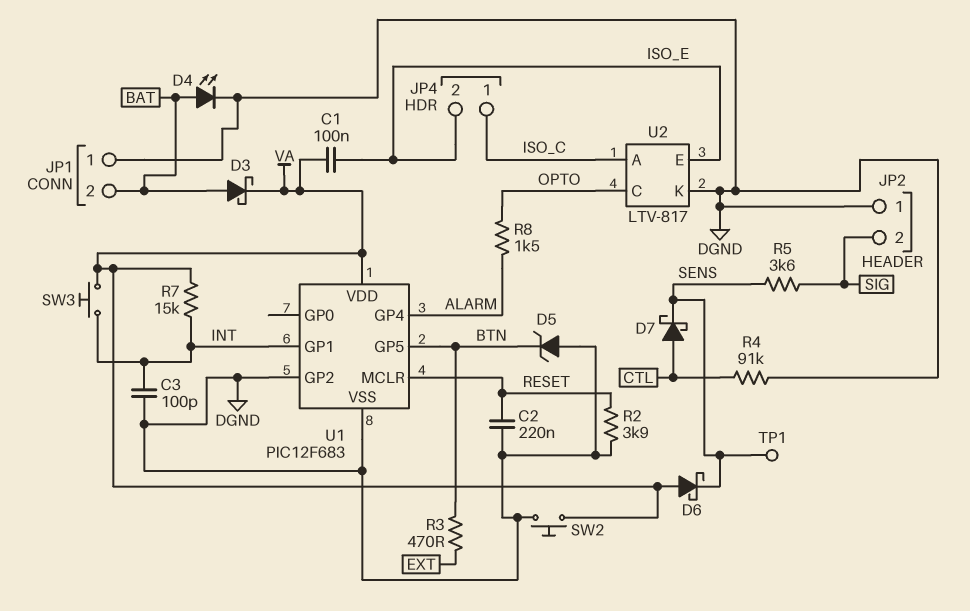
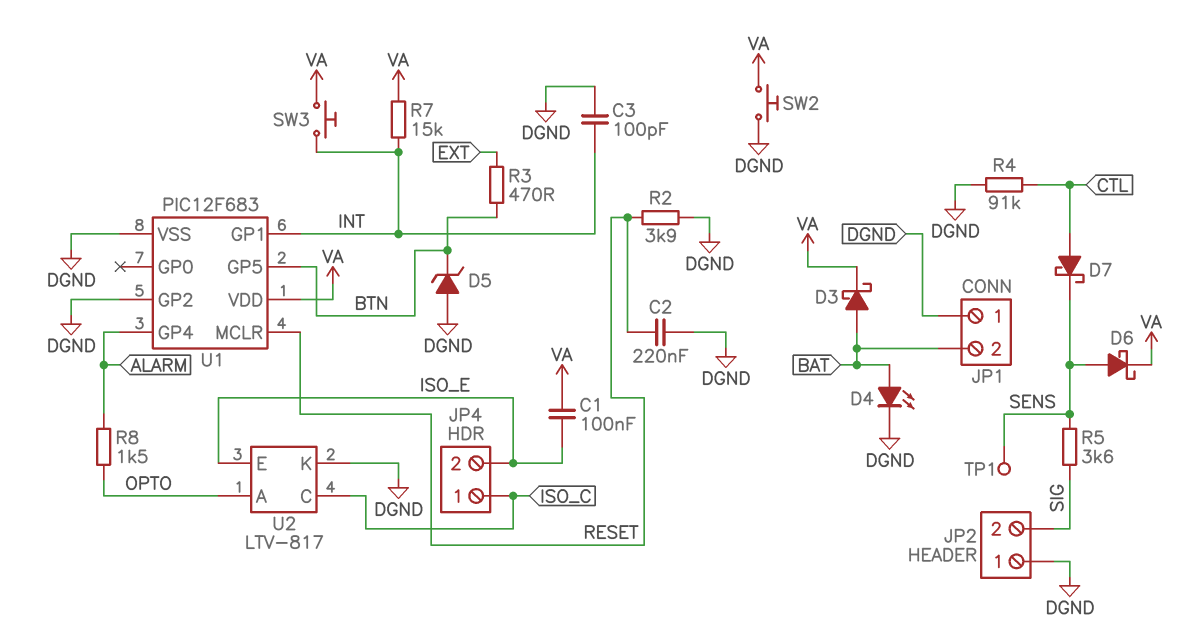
D6: schottky (A VA, K SENS) -> schottky (A SENS, K VA)
U2 pin A: ISO_C -> OPTO
U2 pin C: OPTO -> ISO_C

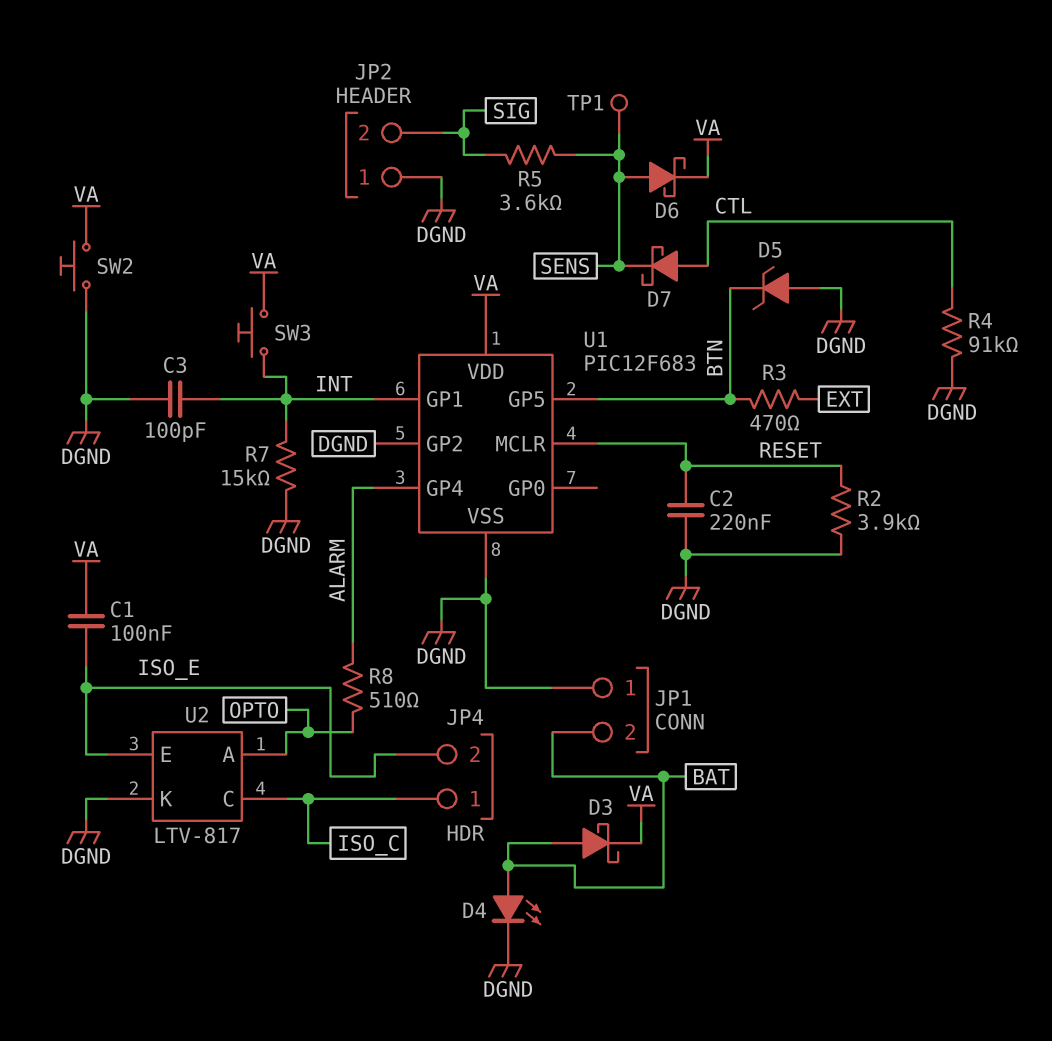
R7: 15k (INT, VA) -> 15k (DGND, INT)
R8: 1.5k (ALARM, OPTO) -> 510 (ALARM, OPTO)

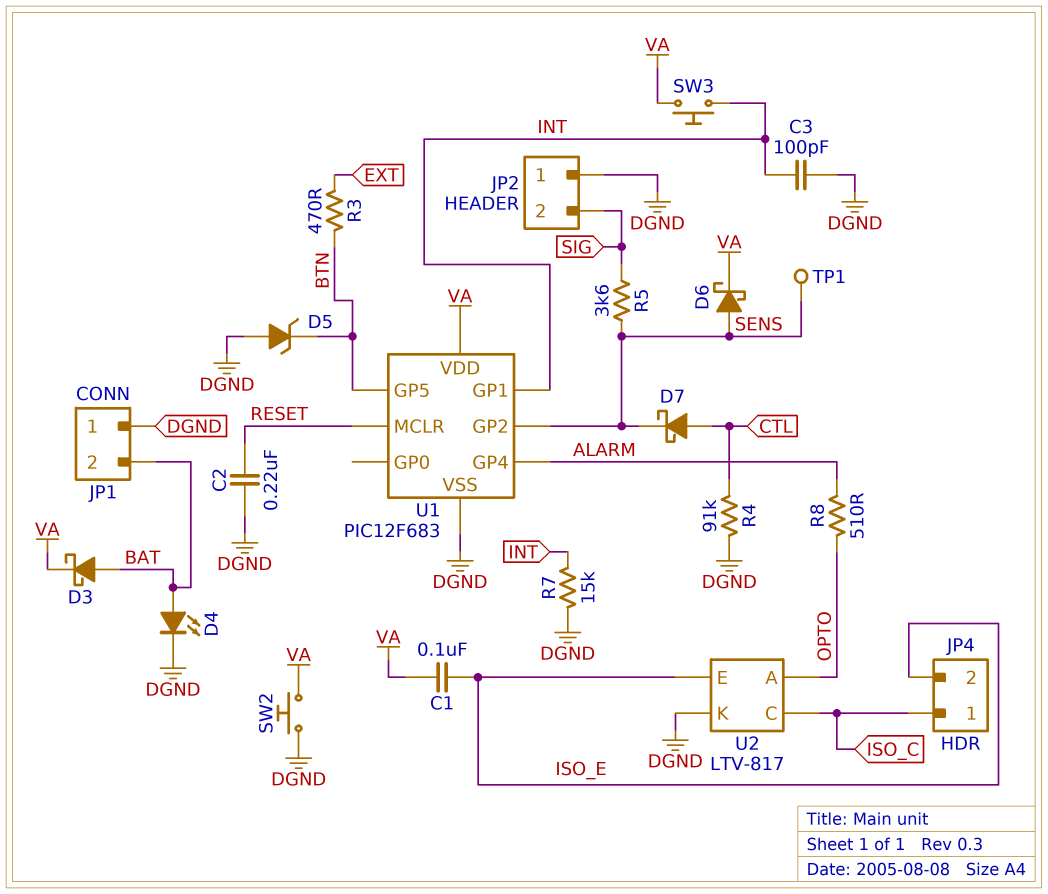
R2: 3.9k (DGND, RESET) -> none
U1 pin GP2: DGND -> SENS

